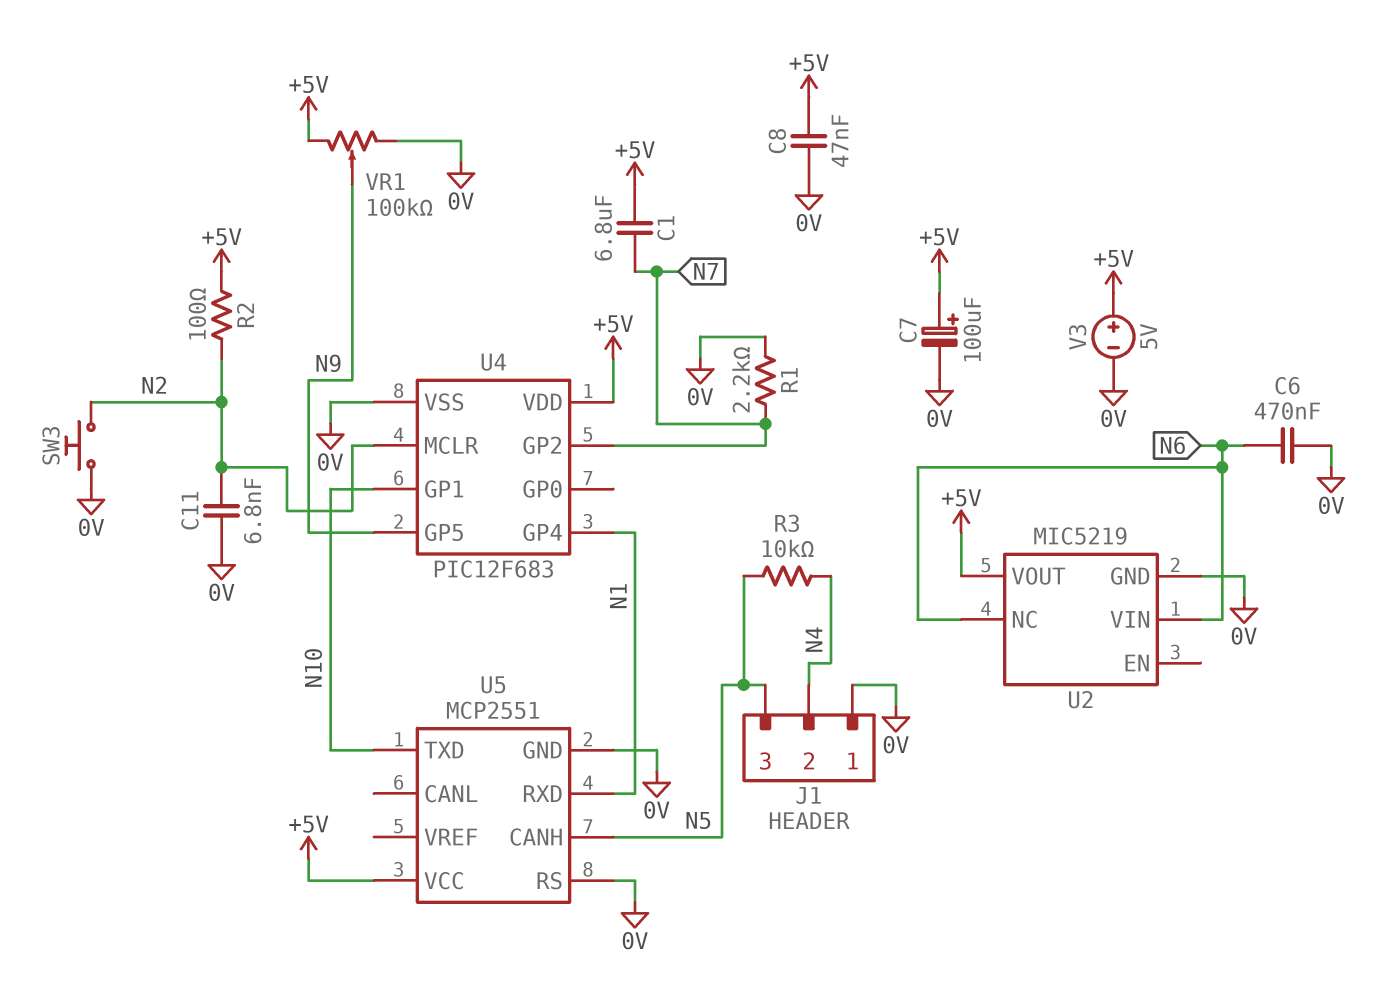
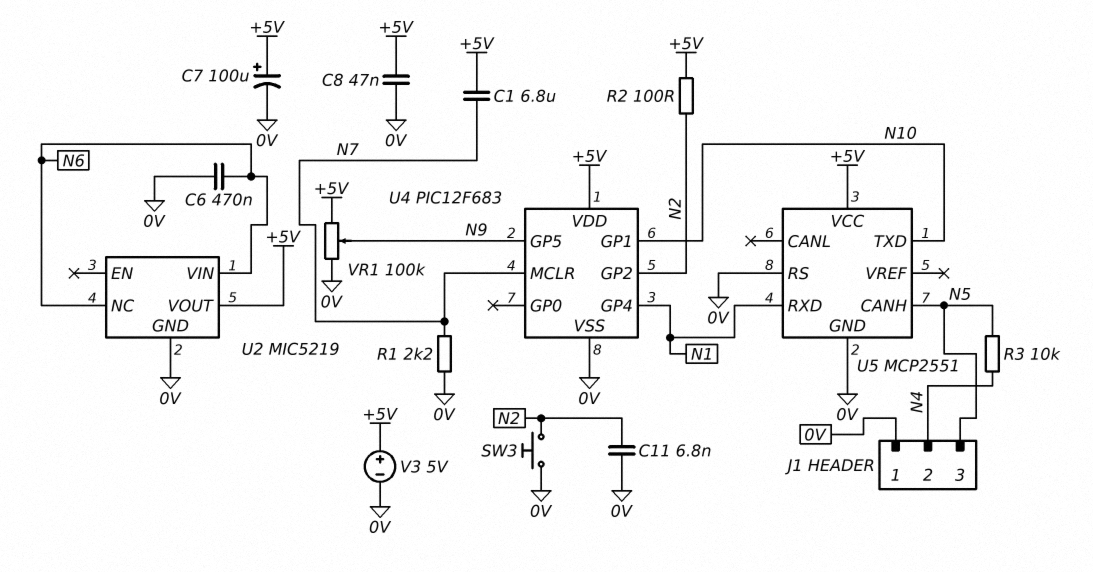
U4 pin GP2: N7 -> N2
U4 pin MCLR: N2 -> N7

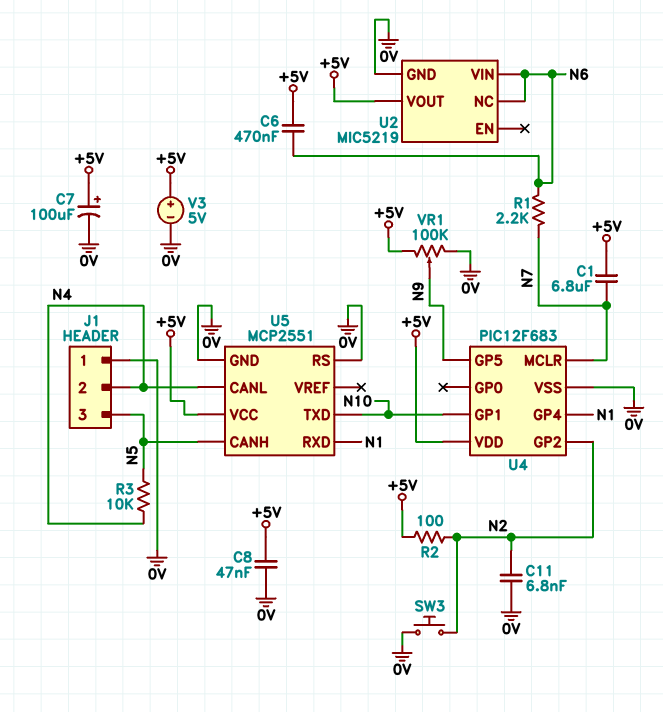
C6: 470nF (0V, N6) -> 470nF (+5V, N6)
R1: 2.2k (0V, N7) -> 2.2k (N6, N7)
U5 pin CANL: none -> N4

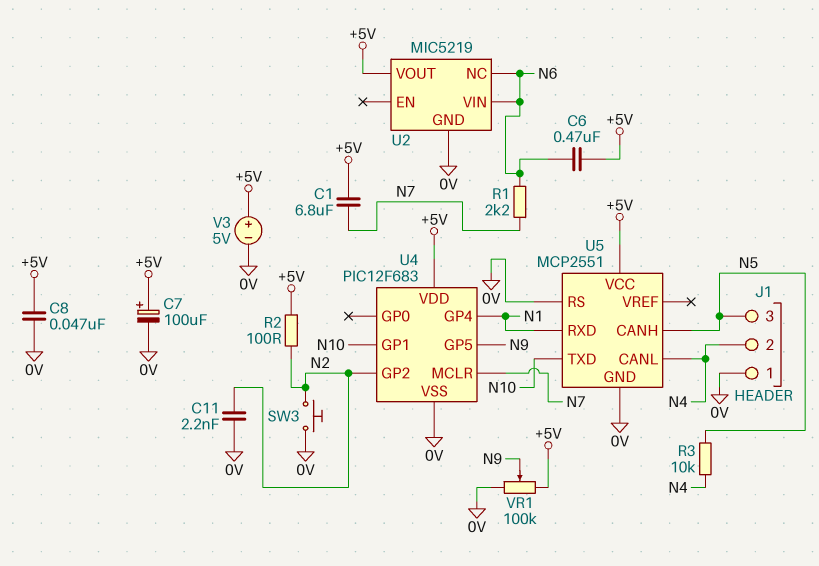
C11: 6.8nF (0V, N2) -> 2.2nF (0V, N2)

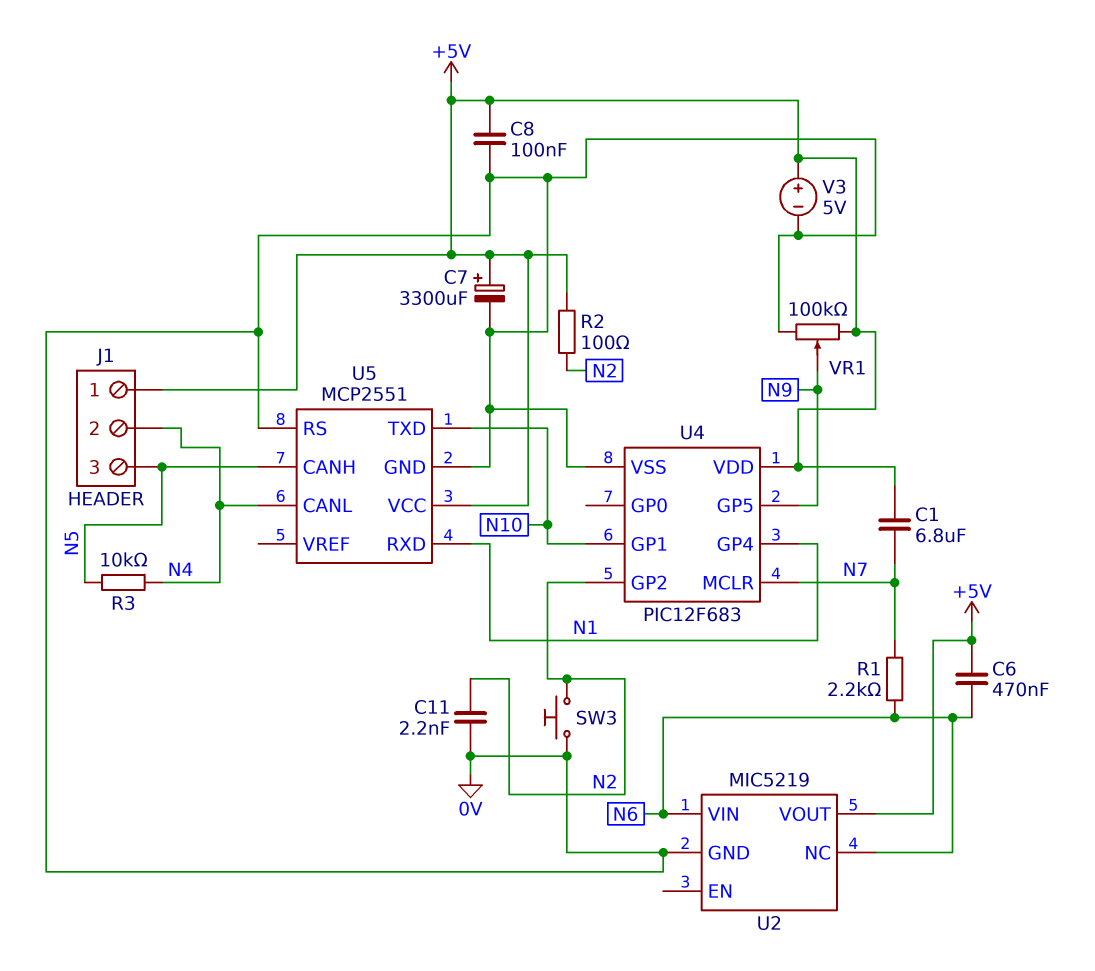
C7: 100uF (plus +5V, minus 0V) -> 3300uF (plus +5V, minus 0V)
C8: 47nF (+5V, 0V) -> 100nF (+5V, 0V)
J1 pin 1: 0V -> +5V

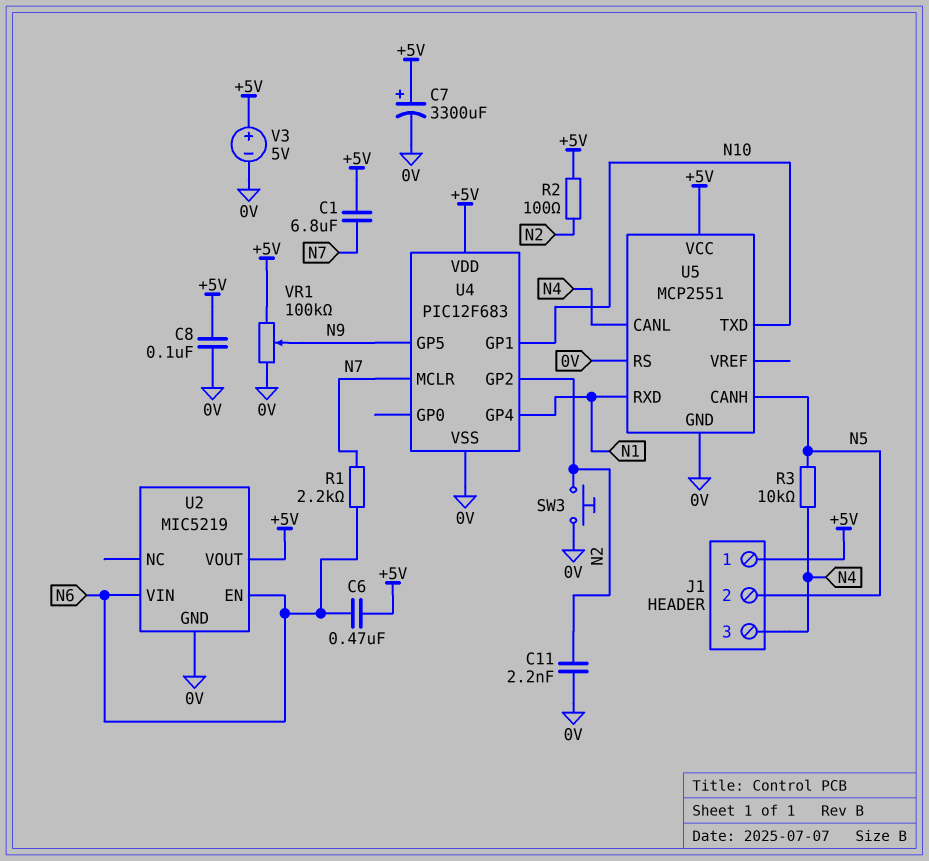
J1 pin 2: N4 -> N5
J1 pin 3: N5 -> N4
U2 pin EN: none -> N6
U2 pin NC: N6 -> none

